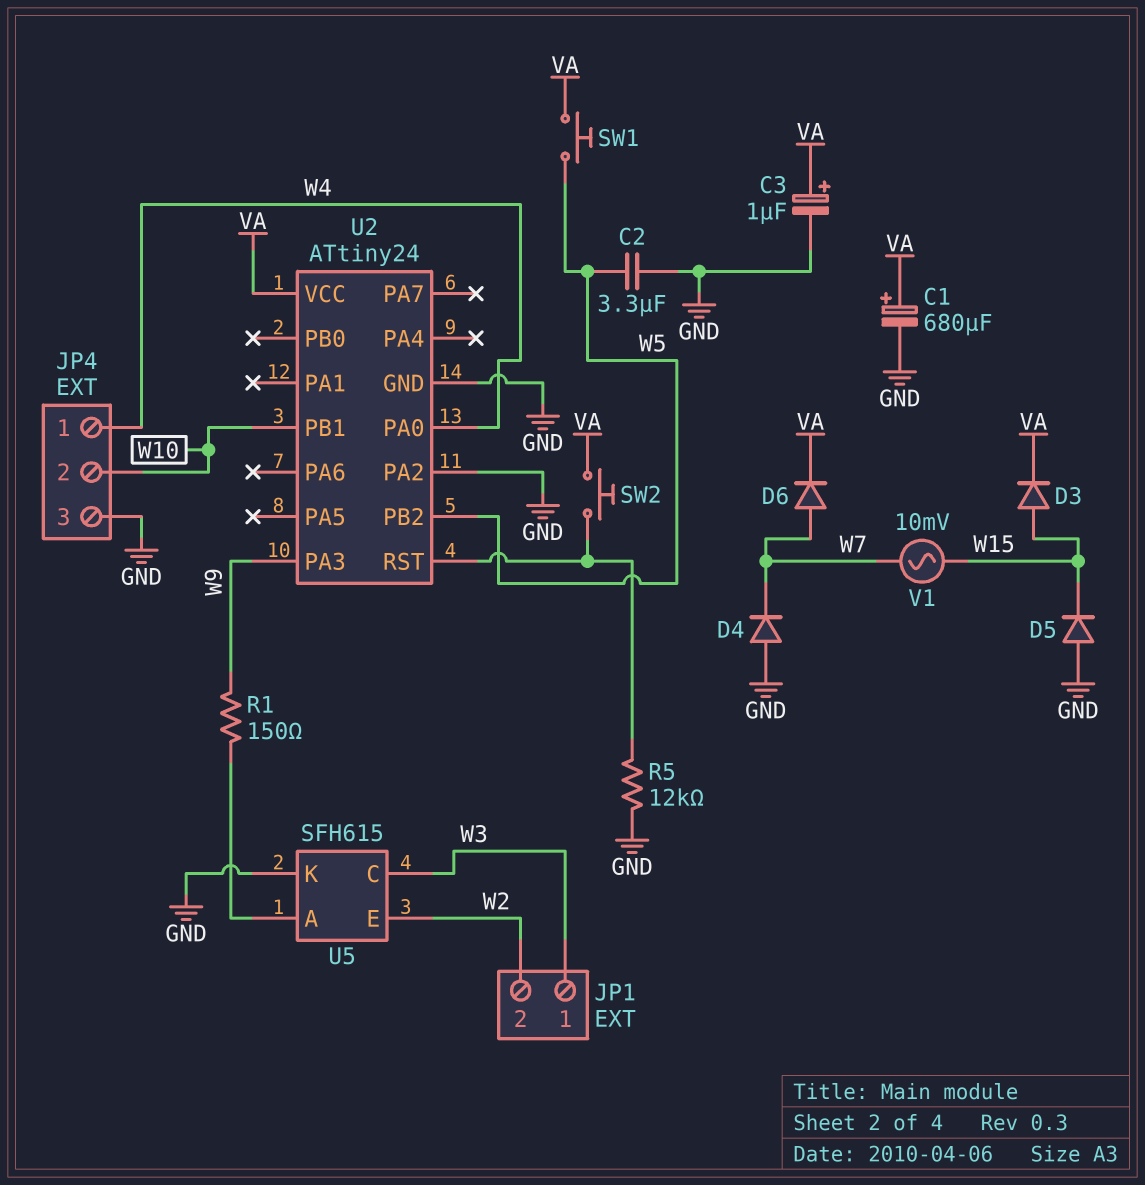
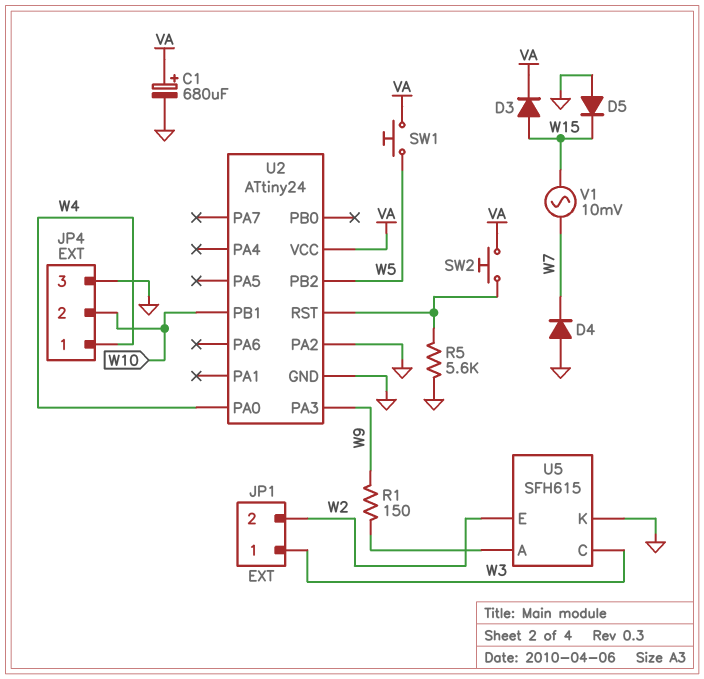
C2: 3.3uF (GND, W5) -> none
C3: 1uF (plus VA, minus GND) -> none
D6: diode (A W7, K VA) -> none
R5: 12k (GND, U2/RST) -> 5.6k (GND, U2/RST)

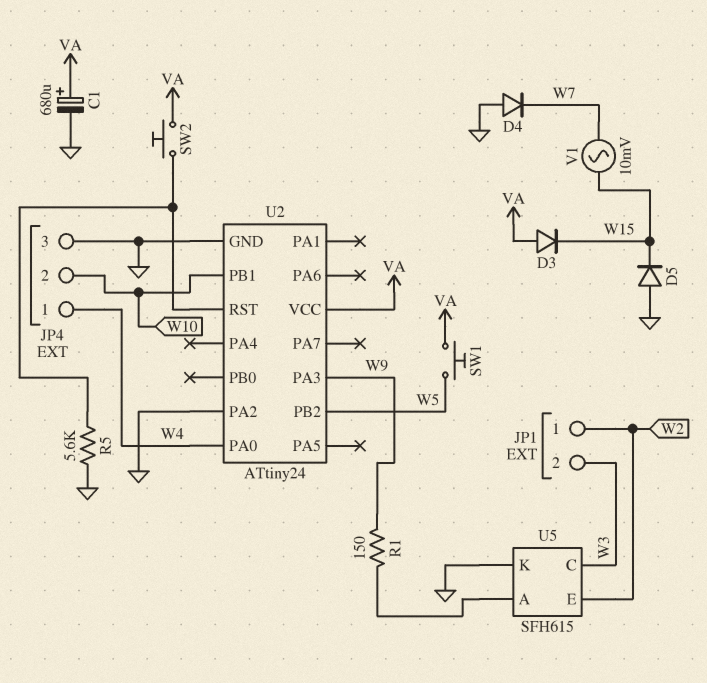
D3: diode (A W15, K VA) -> diode (A VA, K W15)
JP1 pin 1: W3 -> W2
JP1 pin 2: W2 -> W3

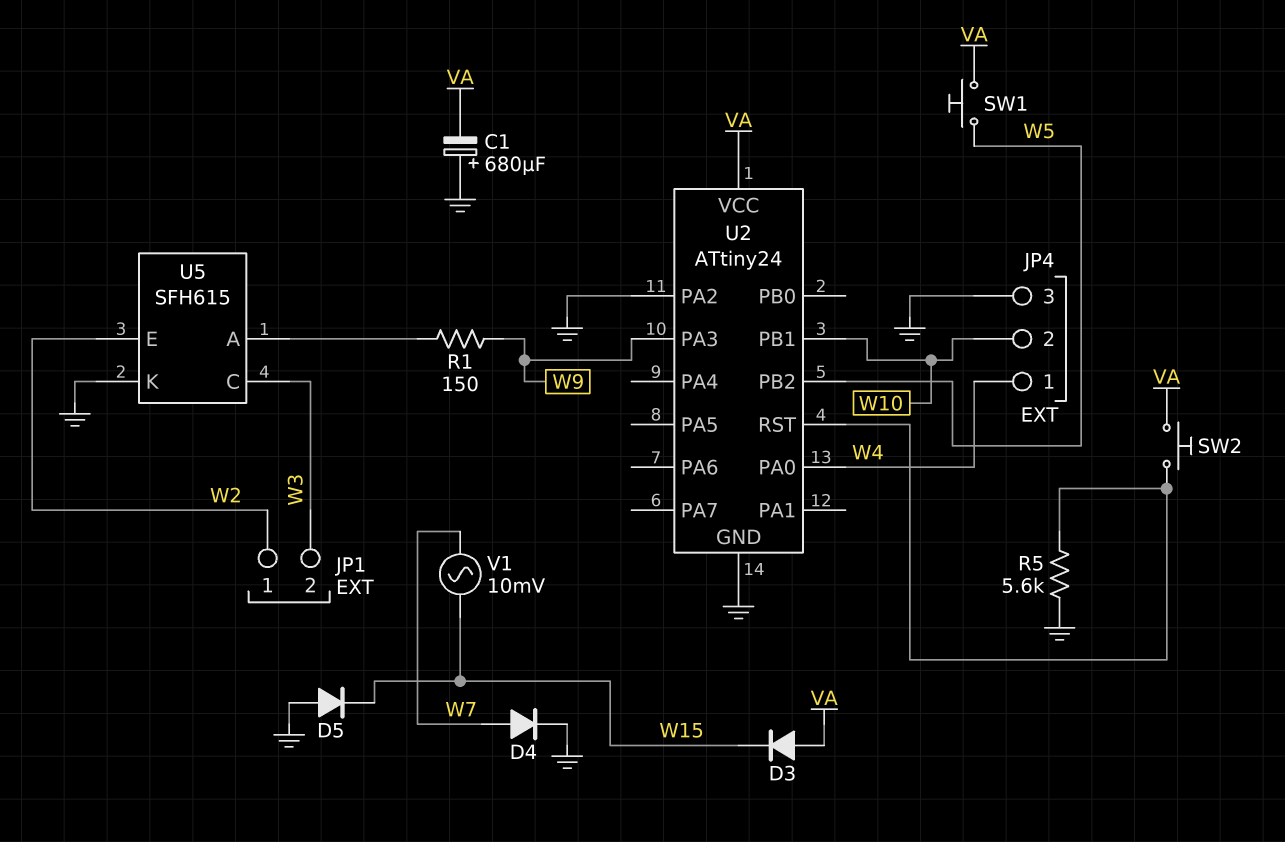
C1: 680uF (plus VA, minus GND) -> 680uF (plus GND, minus VA)
D4: diode (A GND, K W7) -> diode (A W7, K GND)

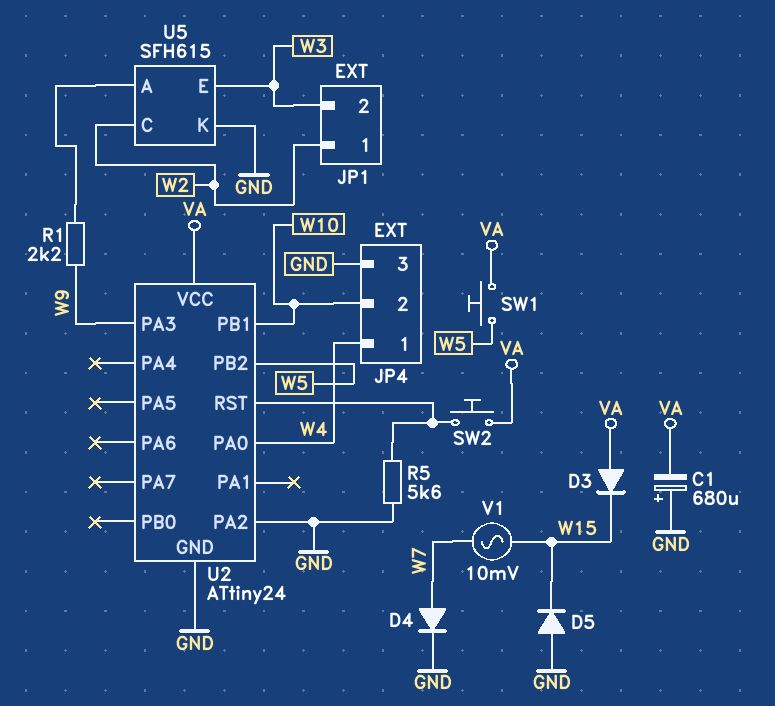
R1: 150 (U5/A, W9) -> 2.2k (U5/A, W9)
U5 pin C: W3 -> W2
U5 pin E: W2 -> W3

